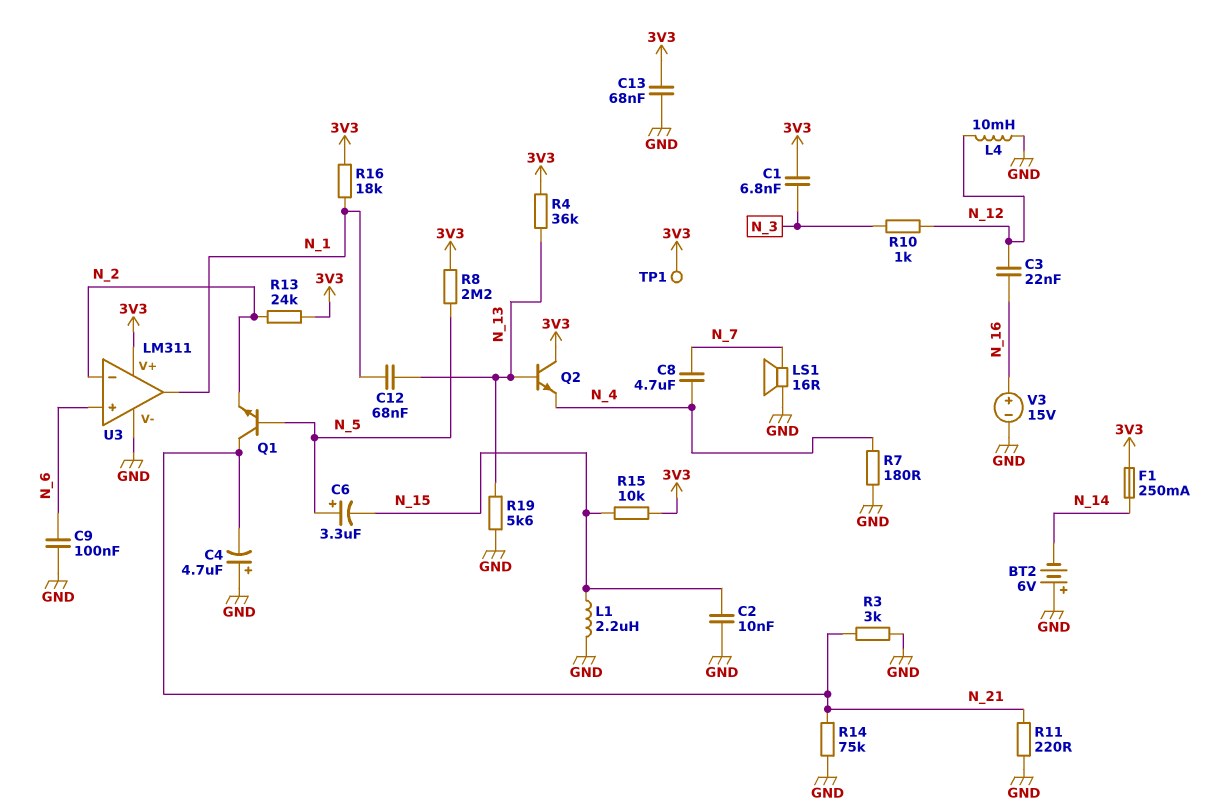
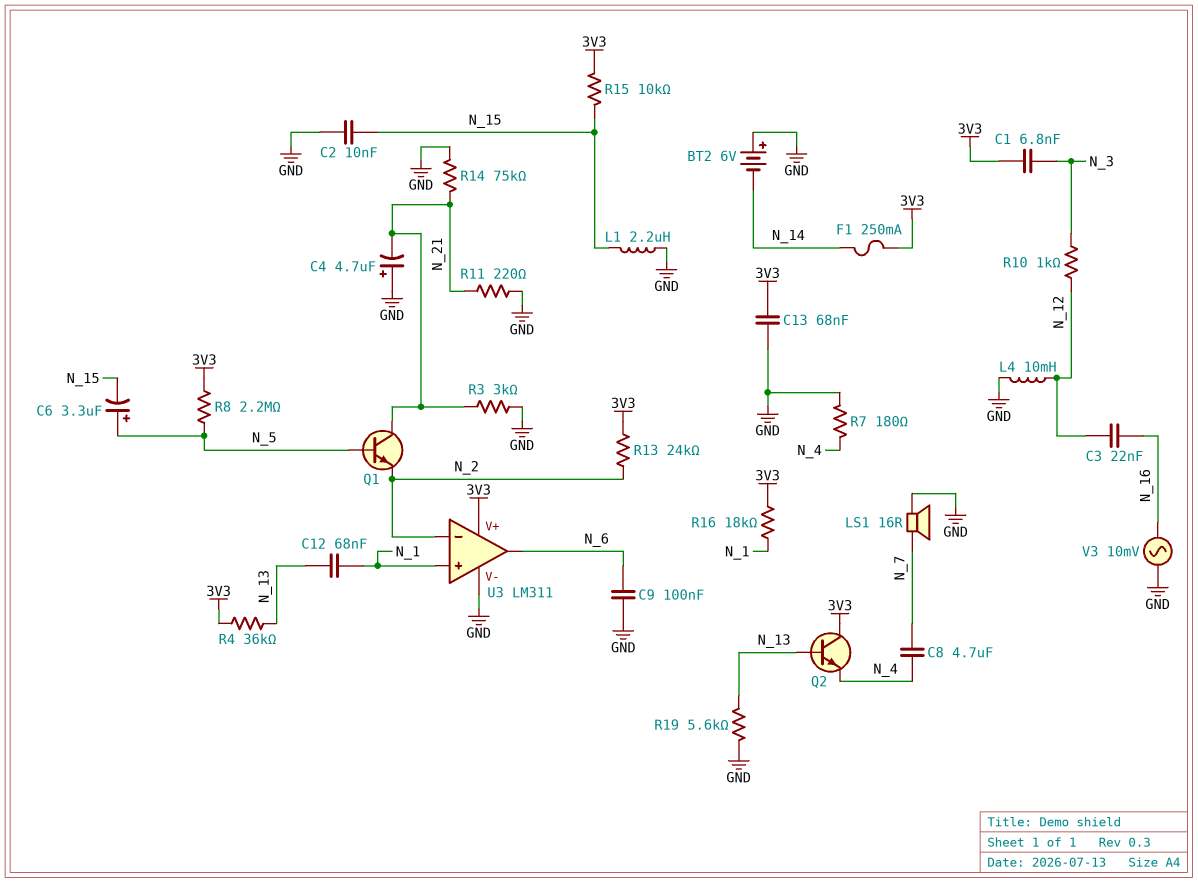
TP1: test point (3V3) -> none
U3 pin in+: N_6 -> N_1
U3 pin out: N_1 -> N_6
V3: 15V (plus N_16, minus GND) -> AC 10mV (GND, N_16)

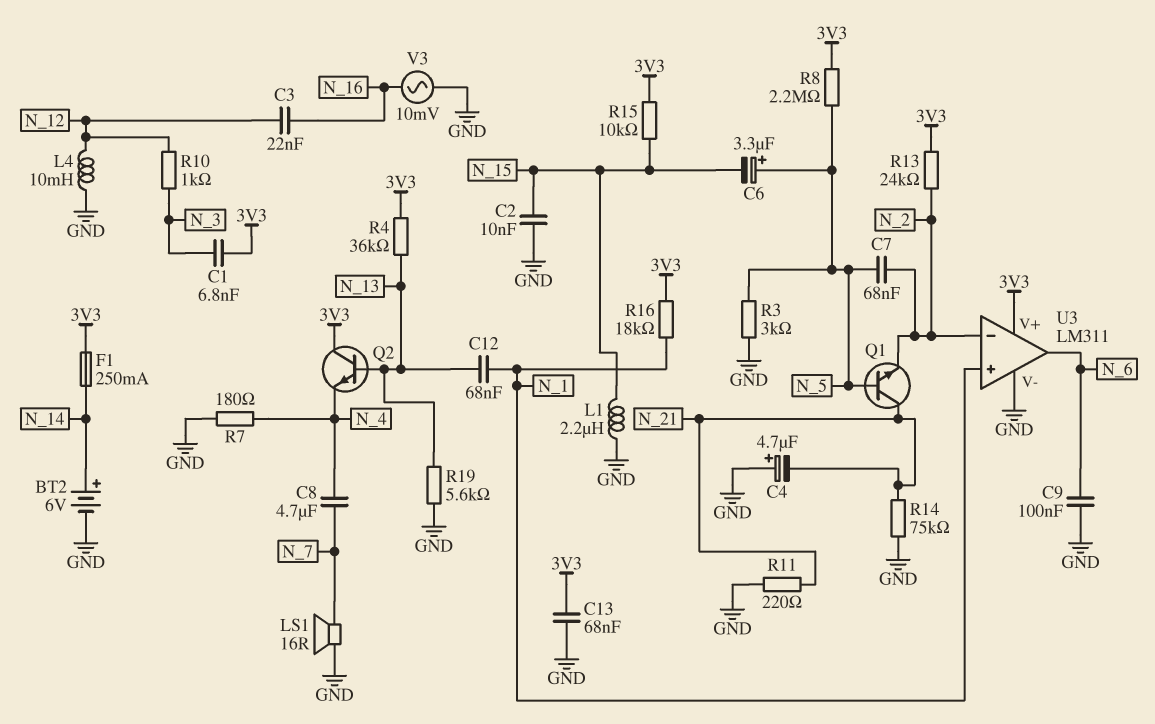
BT2: 6V (plus GND, minus N_14) -> 6V (plus N_14, minus GND)
C7: none -> 68nF (N_2, N_5)
R3: 3k (GND, N_21) -> 3k (GND, N_5)

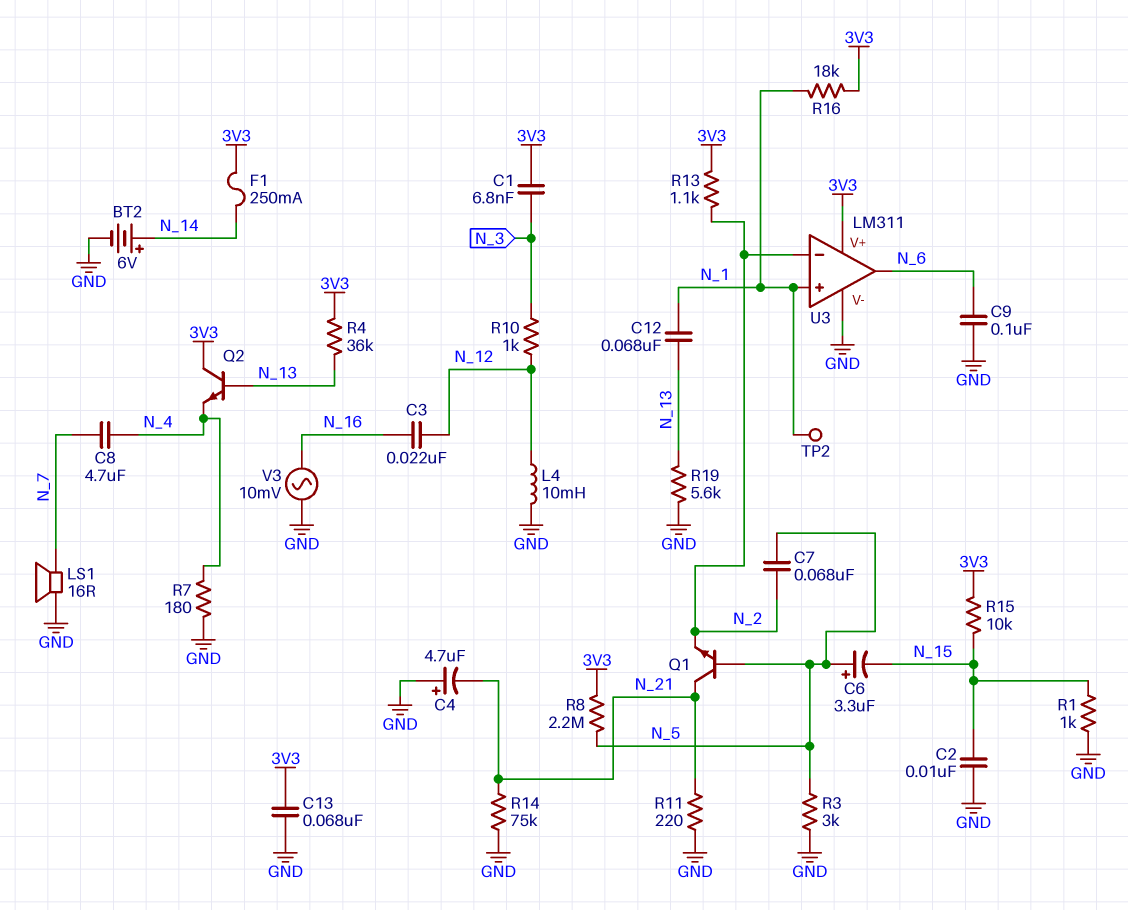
L1: 2.2uH (GND, N_15) -> none
R1: none -> 1k (GND, N_15)
R13: 24k (3V3, N_2) -> 1.1k (3V3, N_2)
TP2: none -> test point (N_1)

